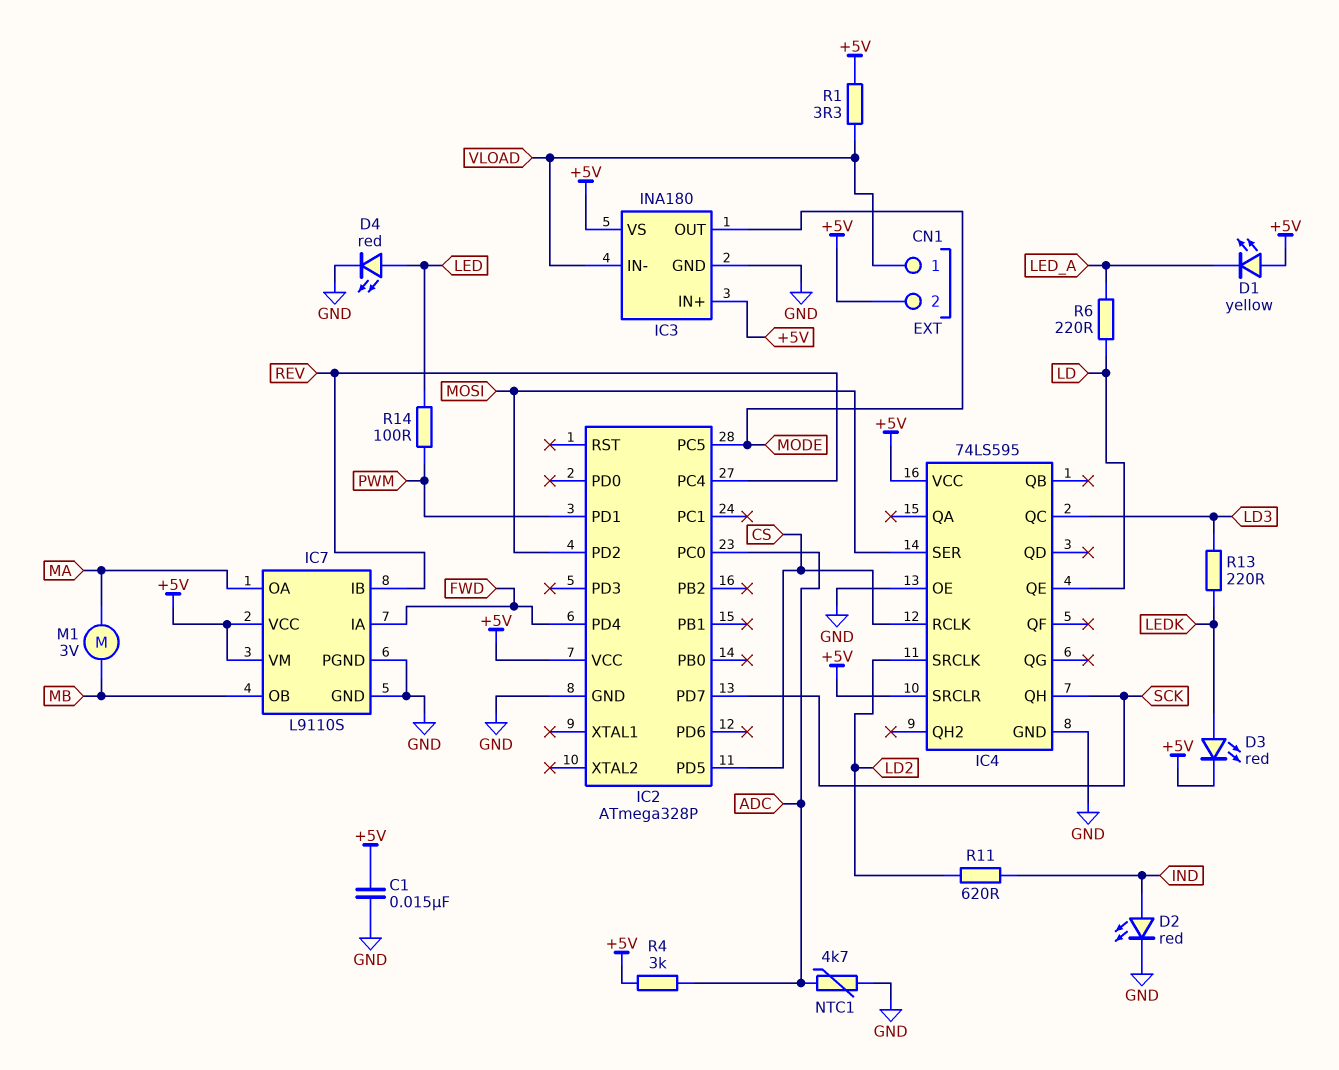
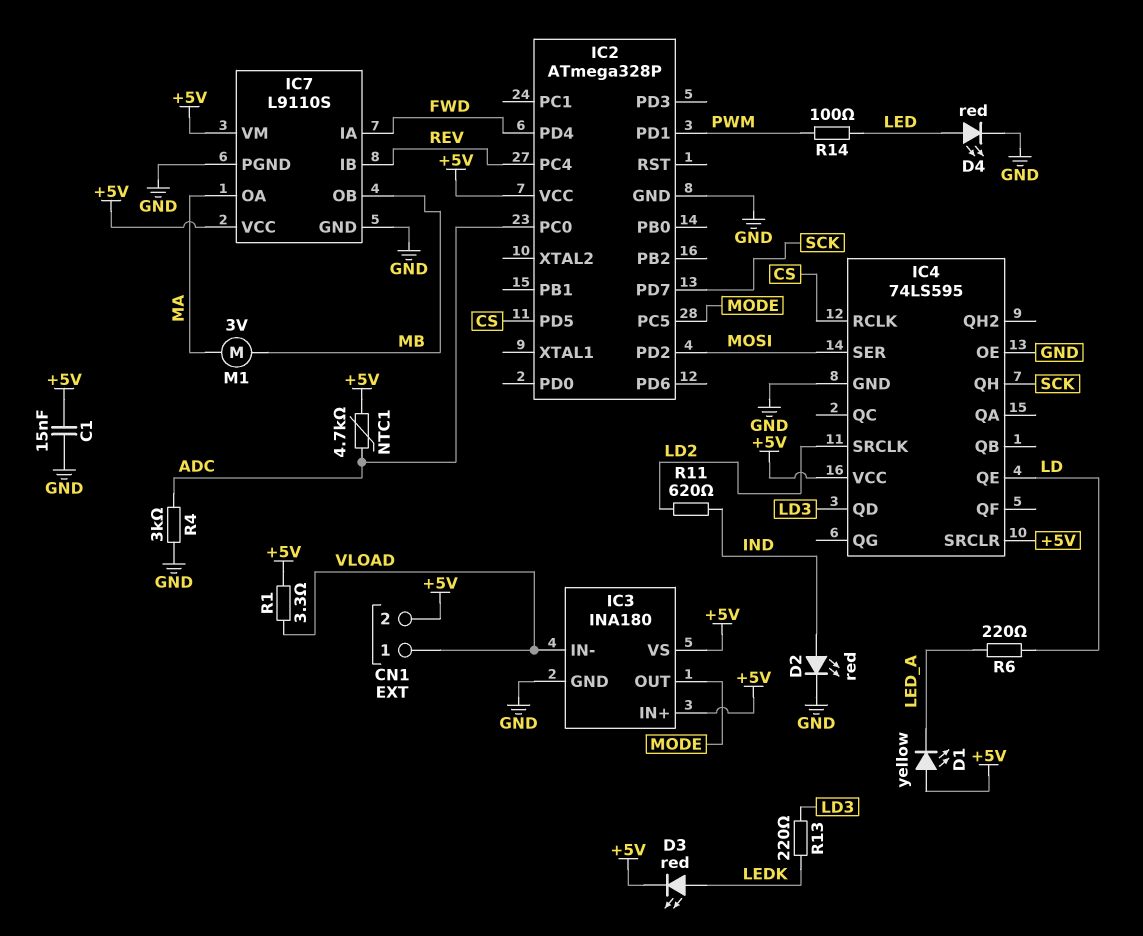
IC4 pin QC: LD3 -> none
IC4 pin QD: none -> LD3
NTC1: 4.7k (ADC, GND) -> 4.7k (+5V, ADC)
R4: 3k (+5V, ADC) -> 3k (ADC, GND)

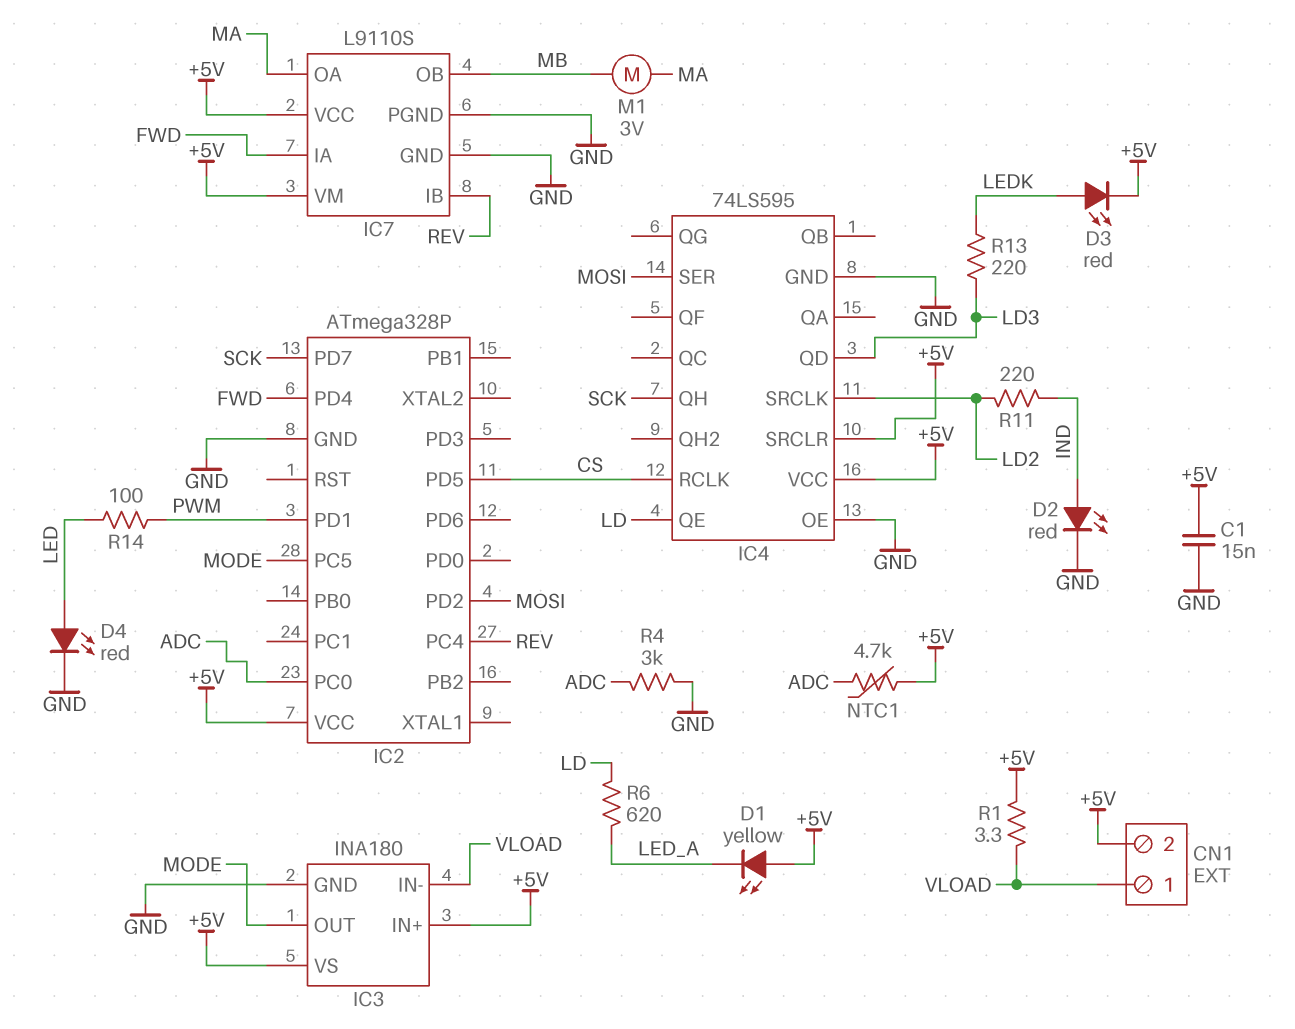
R6: 220 (LD, LED_A) -> 620 (LD, LED_A)
R11: 620 (IND, LD2) -> 220 (IND, LD2)

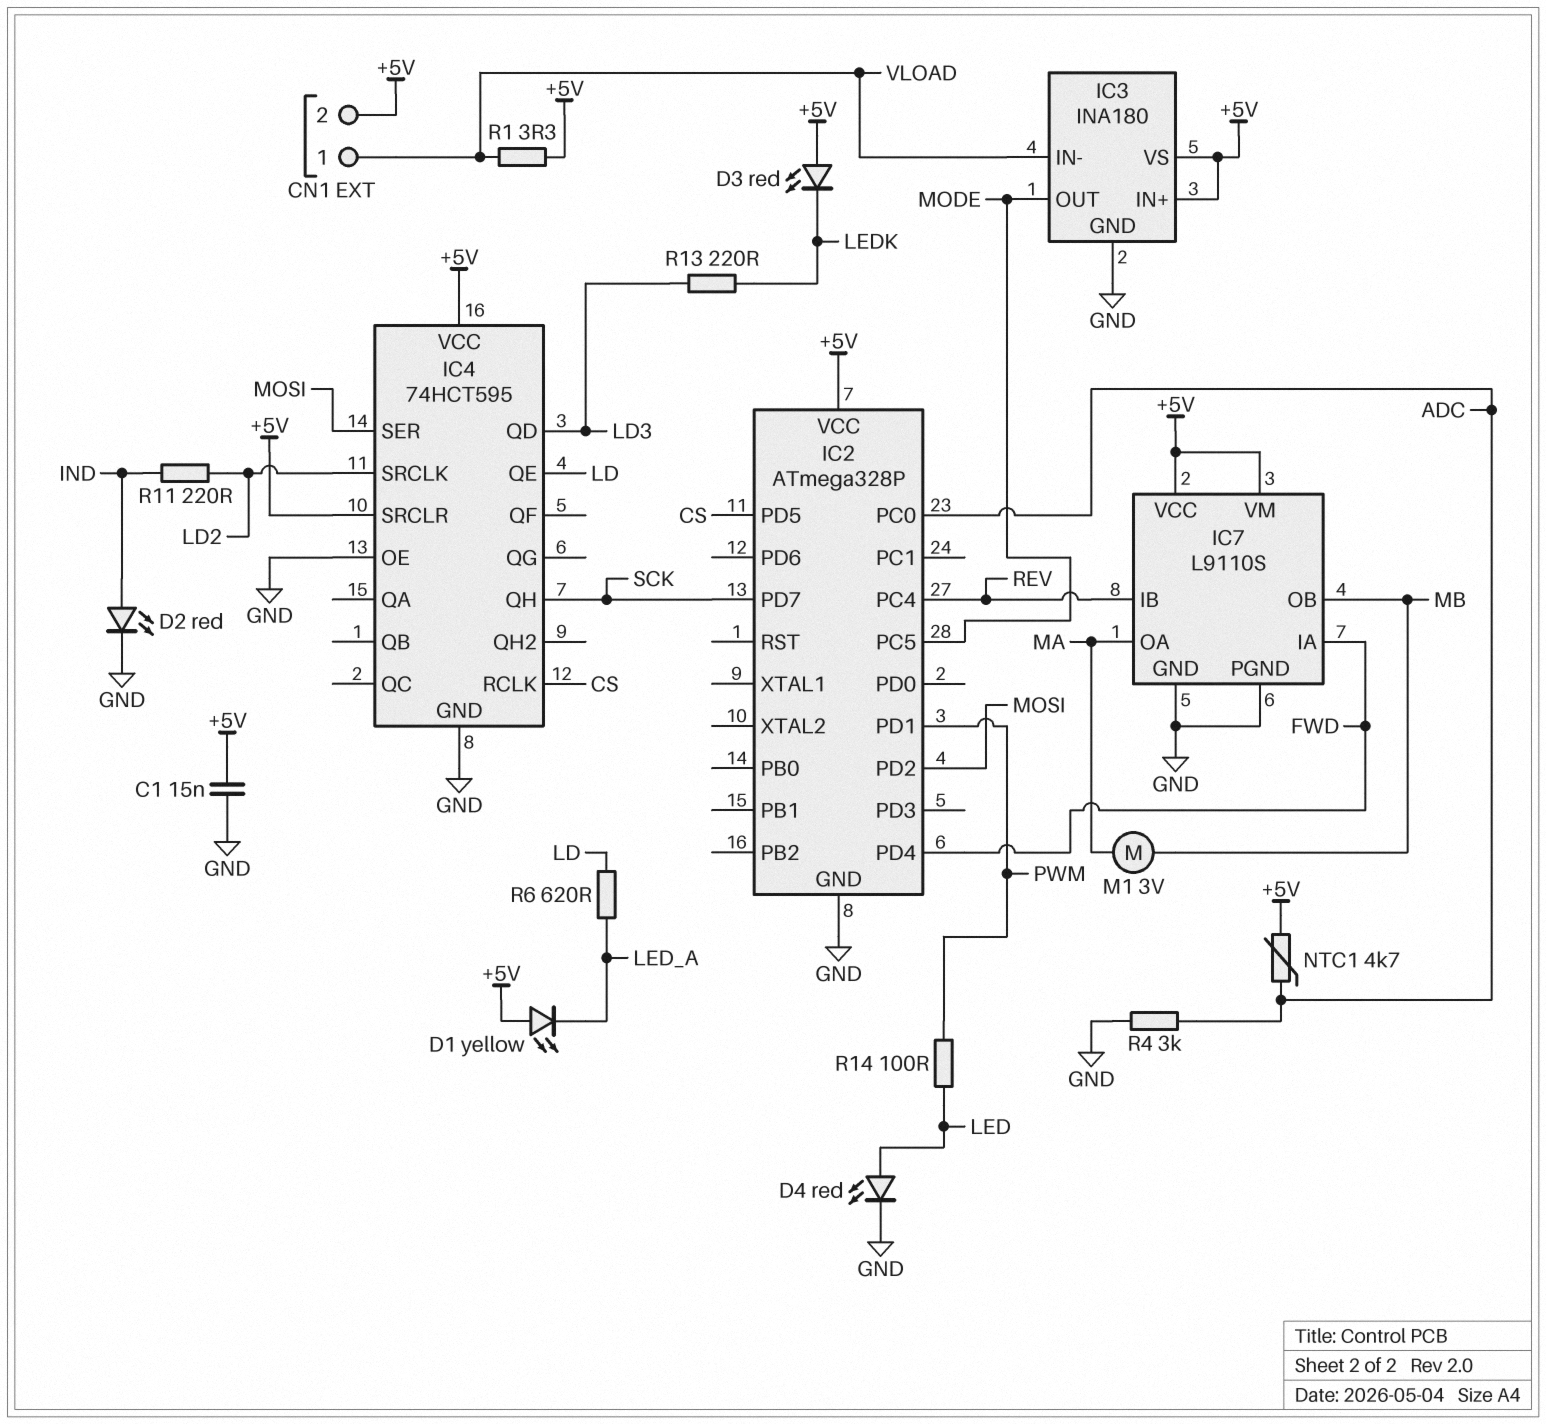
D3: LED red (A LEDK, K +5V) -> LED red (A +5V, K LEDK)
IC4: 74LS595 -> 74HCT595

